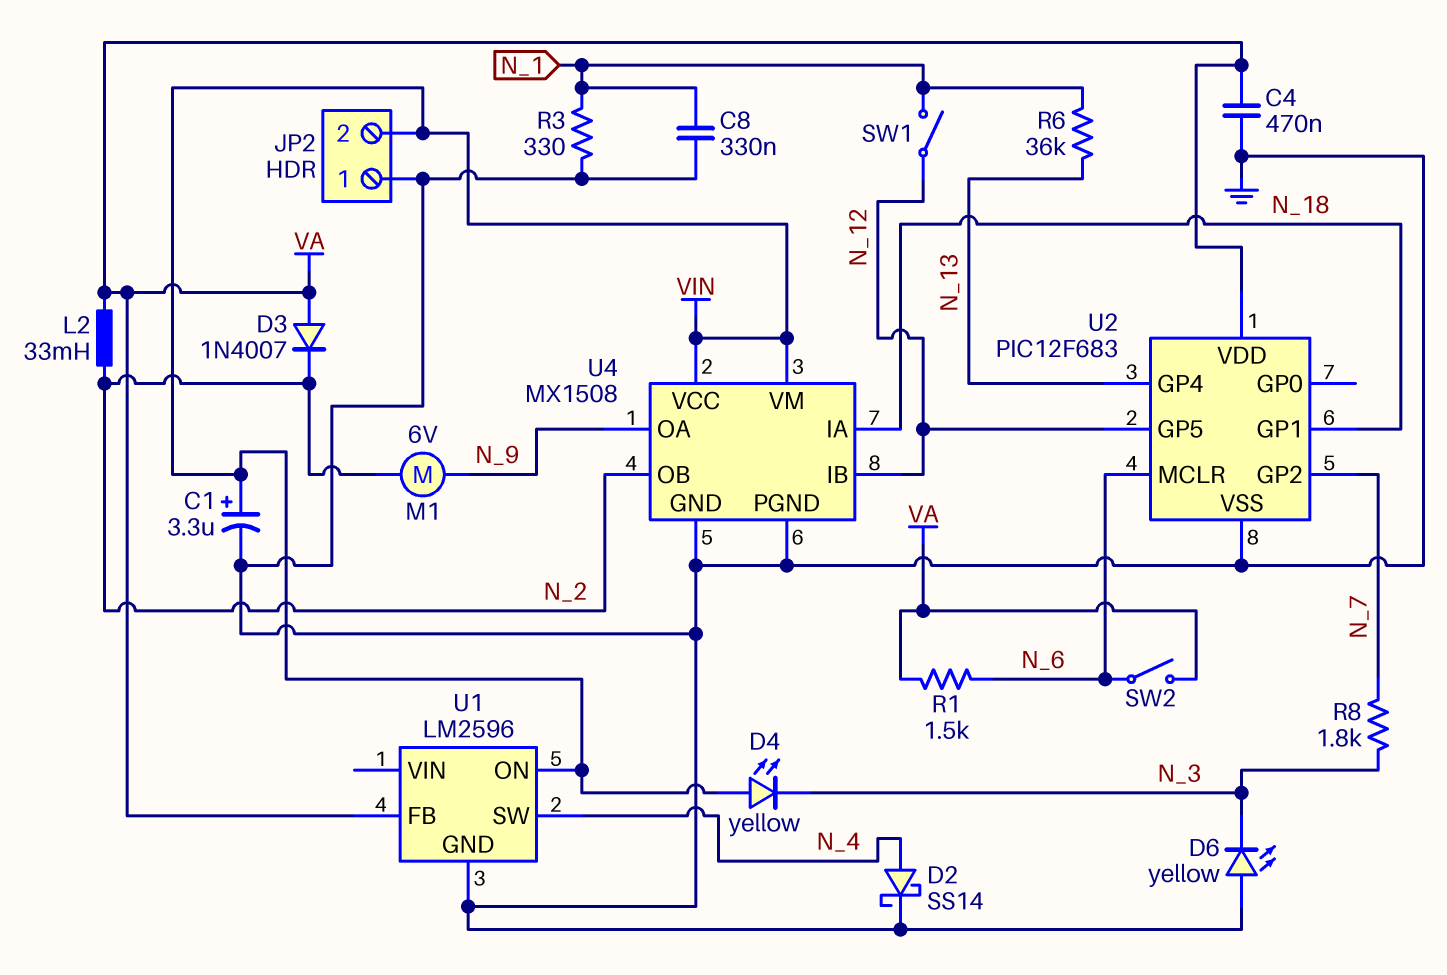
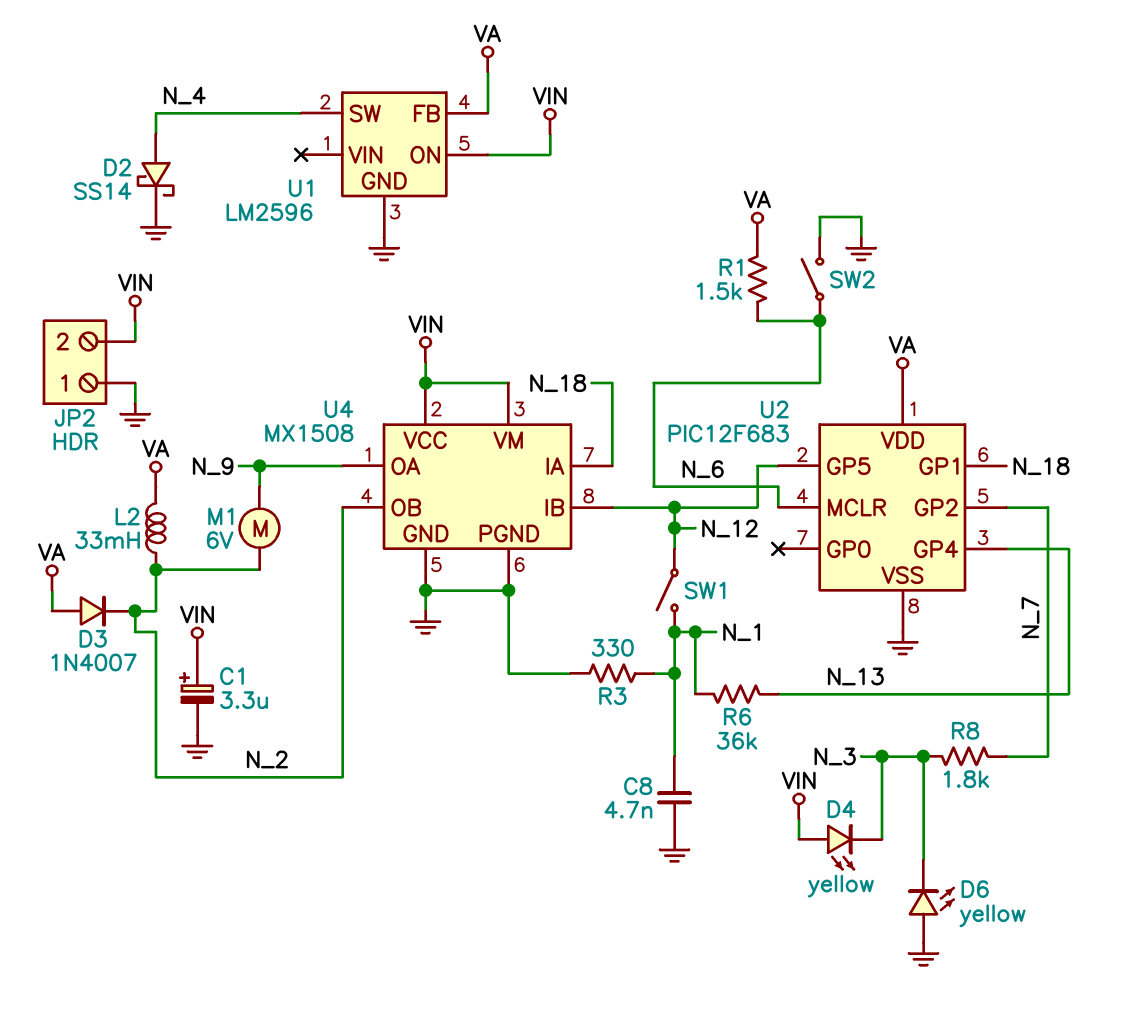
C4: 470nF (GND, VA) -> none
C8: 330nF (GND, N_1) -> 4.7nF (GND, N_1)
SW2: switch (N_6, VA) -> switch (GND, N_6)

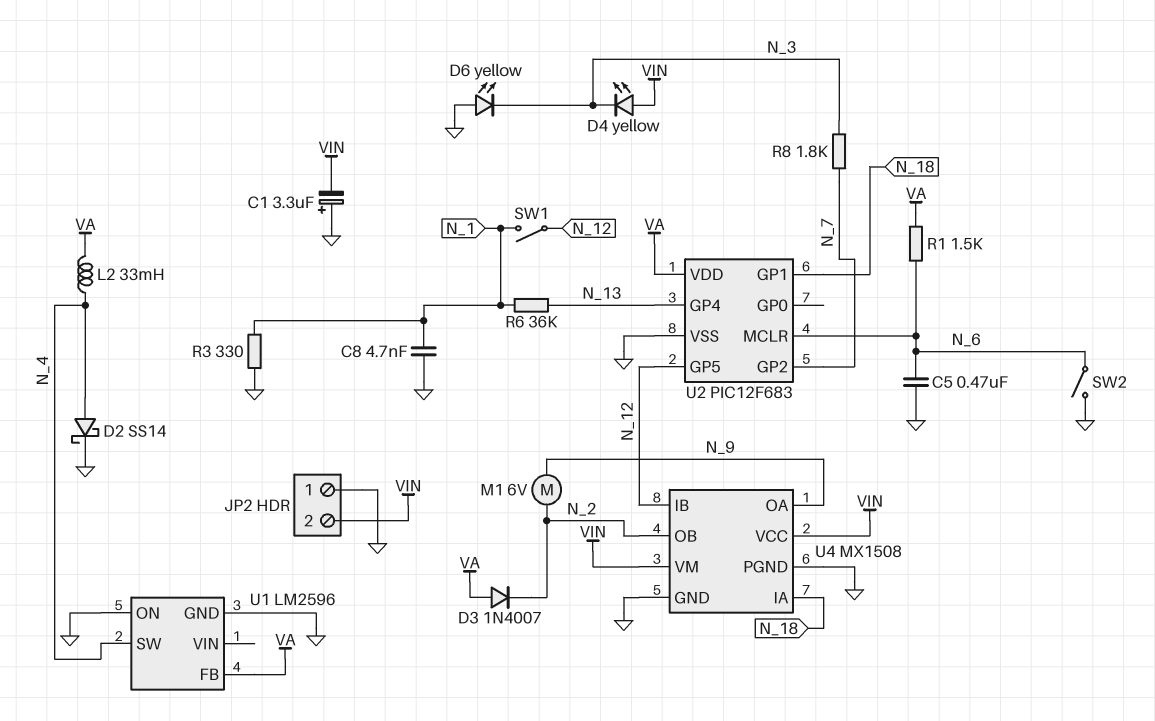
C1: 3.3uF (plus VIN, minus GND) -> 3.3uF (plus GND, minus VIN)
C5: none -> 470nF (GND, N_6)
L2: 33mH (N_2, VA) -> 33mH (N_4, VA)
U1 pin ON: VIN -> GND

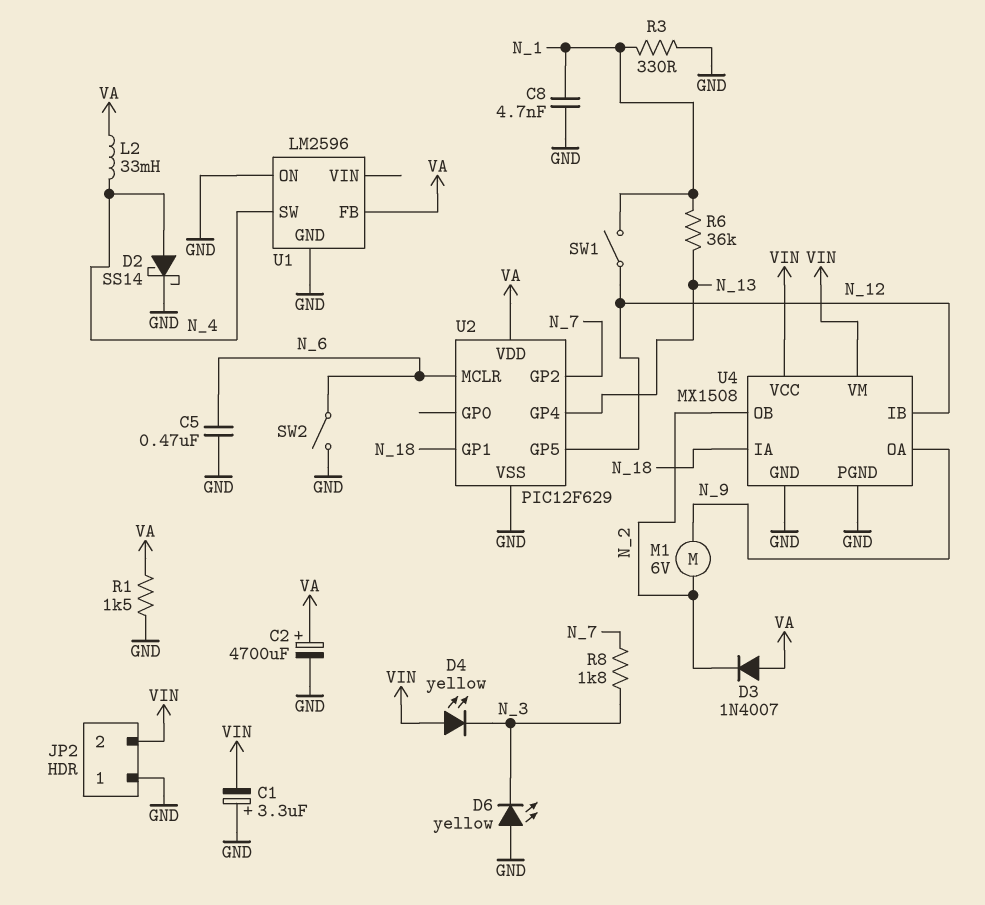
C2: none -> 4700uF (plus VA, minus GND)
R1: 1.5k (N_6, VA) -> 1.5k (GND, VA)
U2: PIC12F683 -> PIC12F629

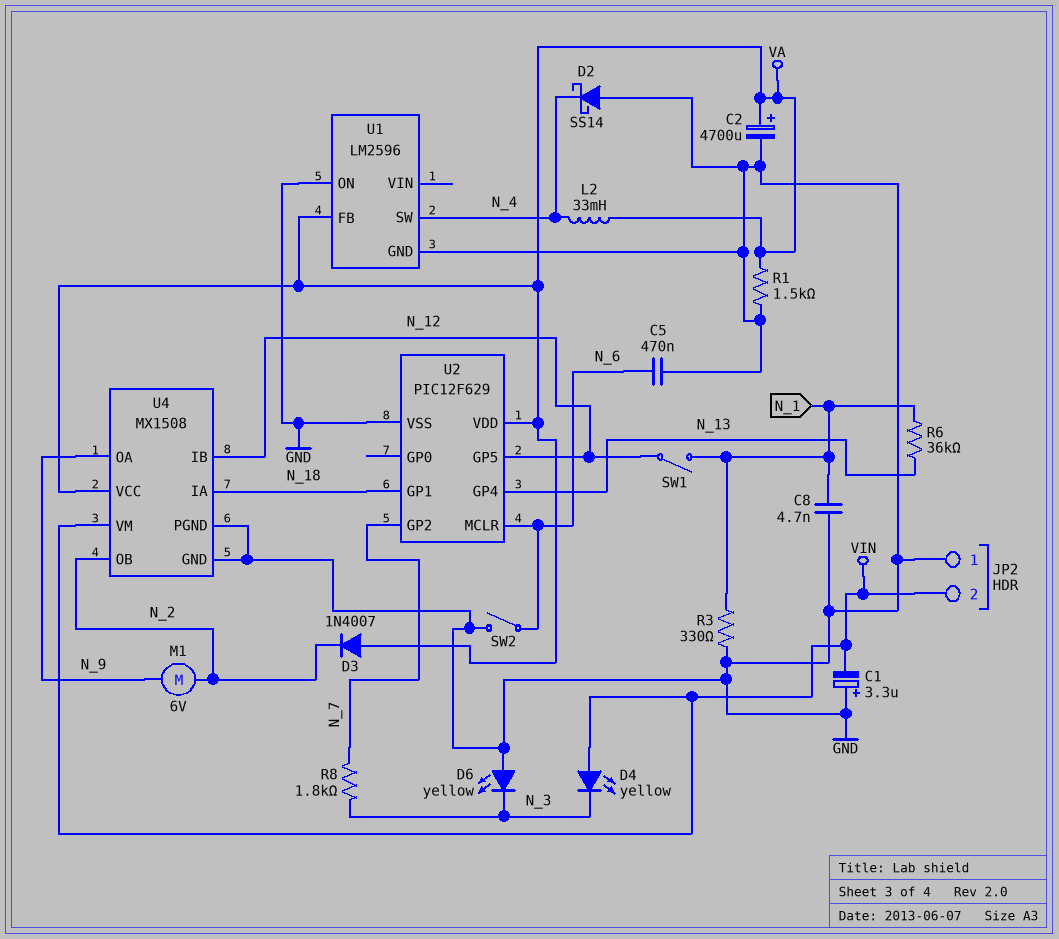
D2: schottky SS14 (A N_4, K GND) -> schottky SS14 (A GND, K N_4)
U4 pin VCC: VIN -> VA

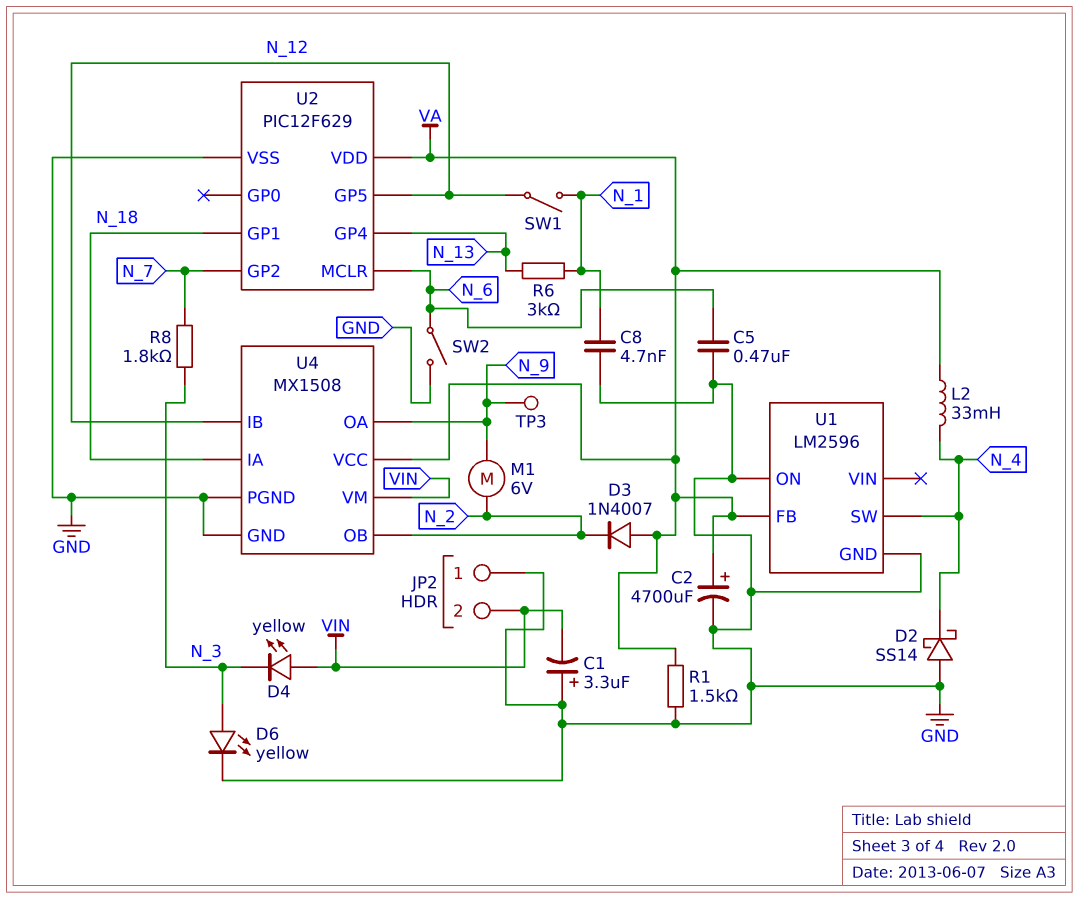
D6: LED yellow (A GND, K N_3) -> LED yellow (A N_3, K GND)
R3: 330 (GND, N_1) -> none
R6: 36k (N_1, N_13) -> 3k (N_1, N_13)
TP3: none -> test point (N_9)

